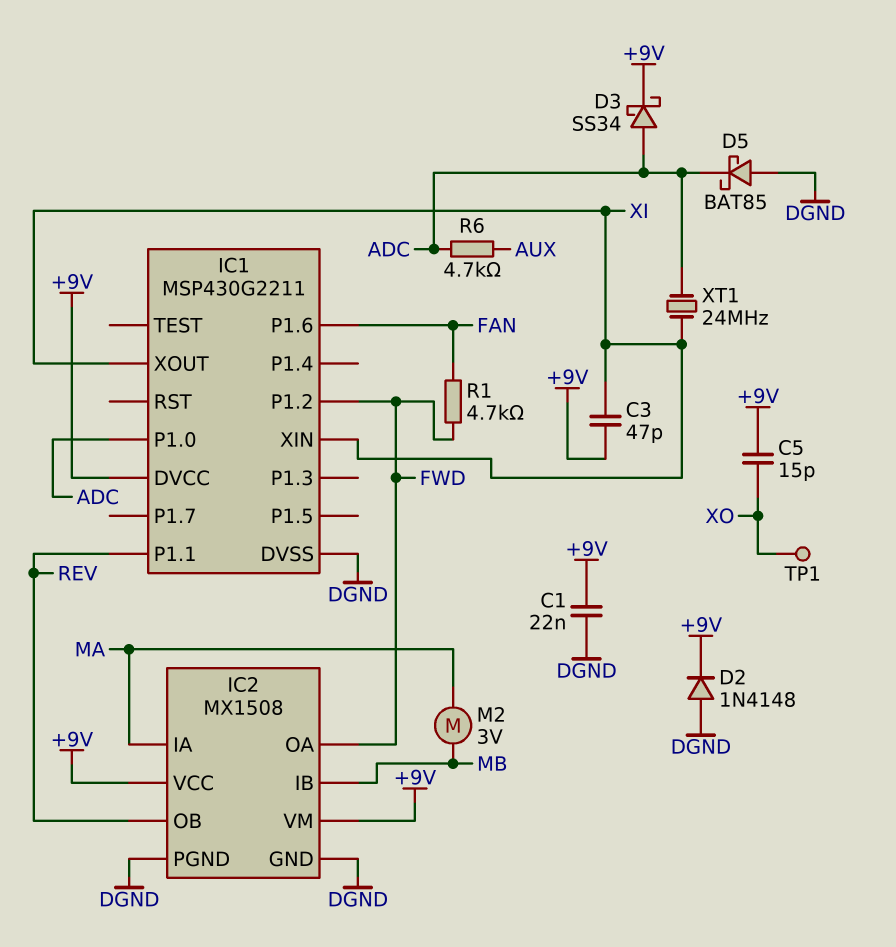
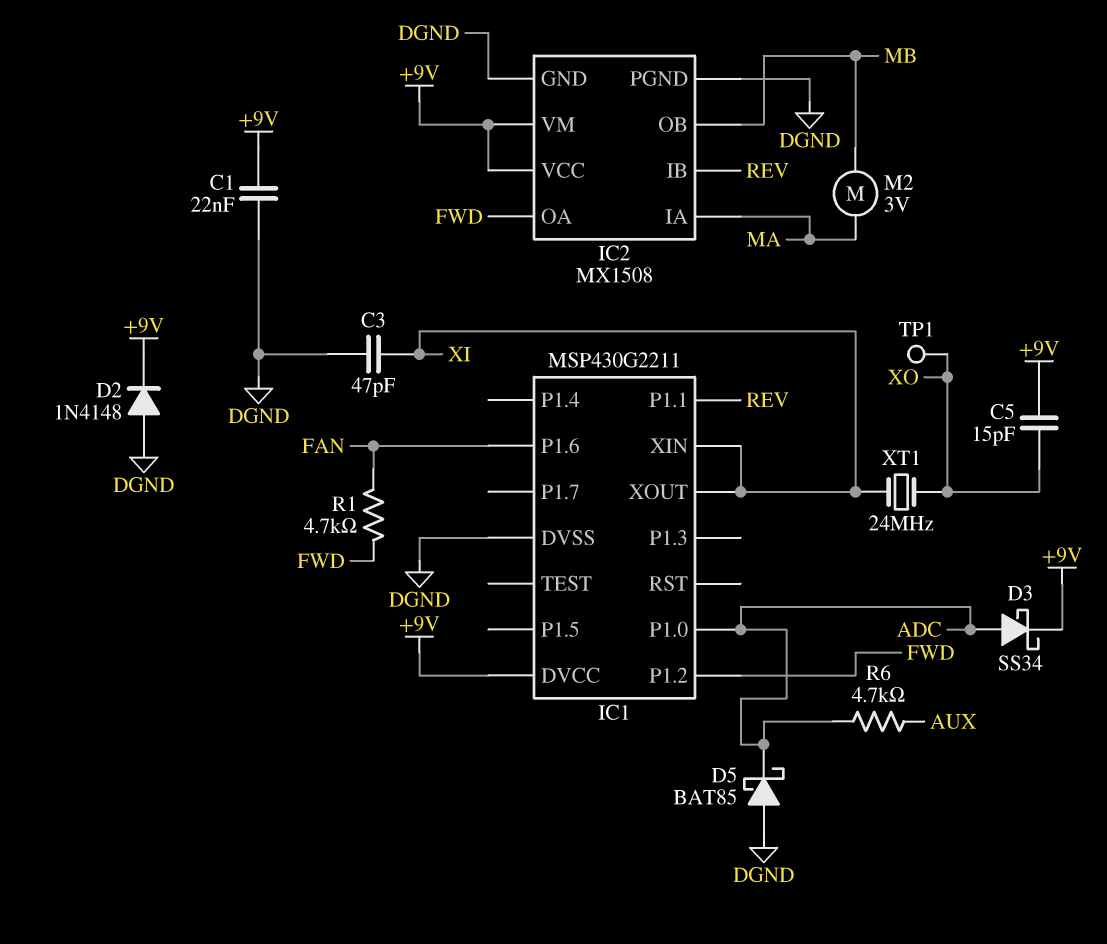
C3: 47pF (+9V, XI) -> 47pF (DGND, XI)
IC2 pin IB: MB -> REV
IC2 pin OB: REV -> MB
XT1: 24MHz (ADC, XI) -> 24MHz (XI, XO)

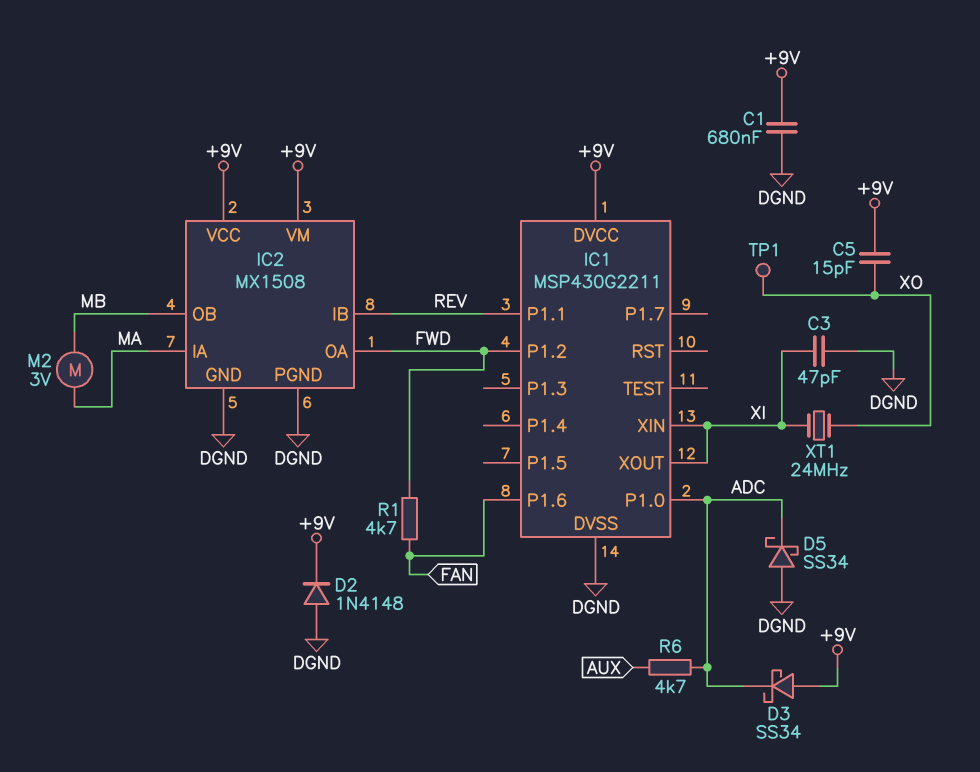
C1: 22nF (+9V, DGND) -> 680nF (+9V, DGND)
D3: schottky SS34 (A ADC, K +9V) -> schottky SS34 (A +9V, K ADC)
D5: schottky BAT85 (A DGND, K ADC) -> schottky SS34 (A DGND, K ADC)

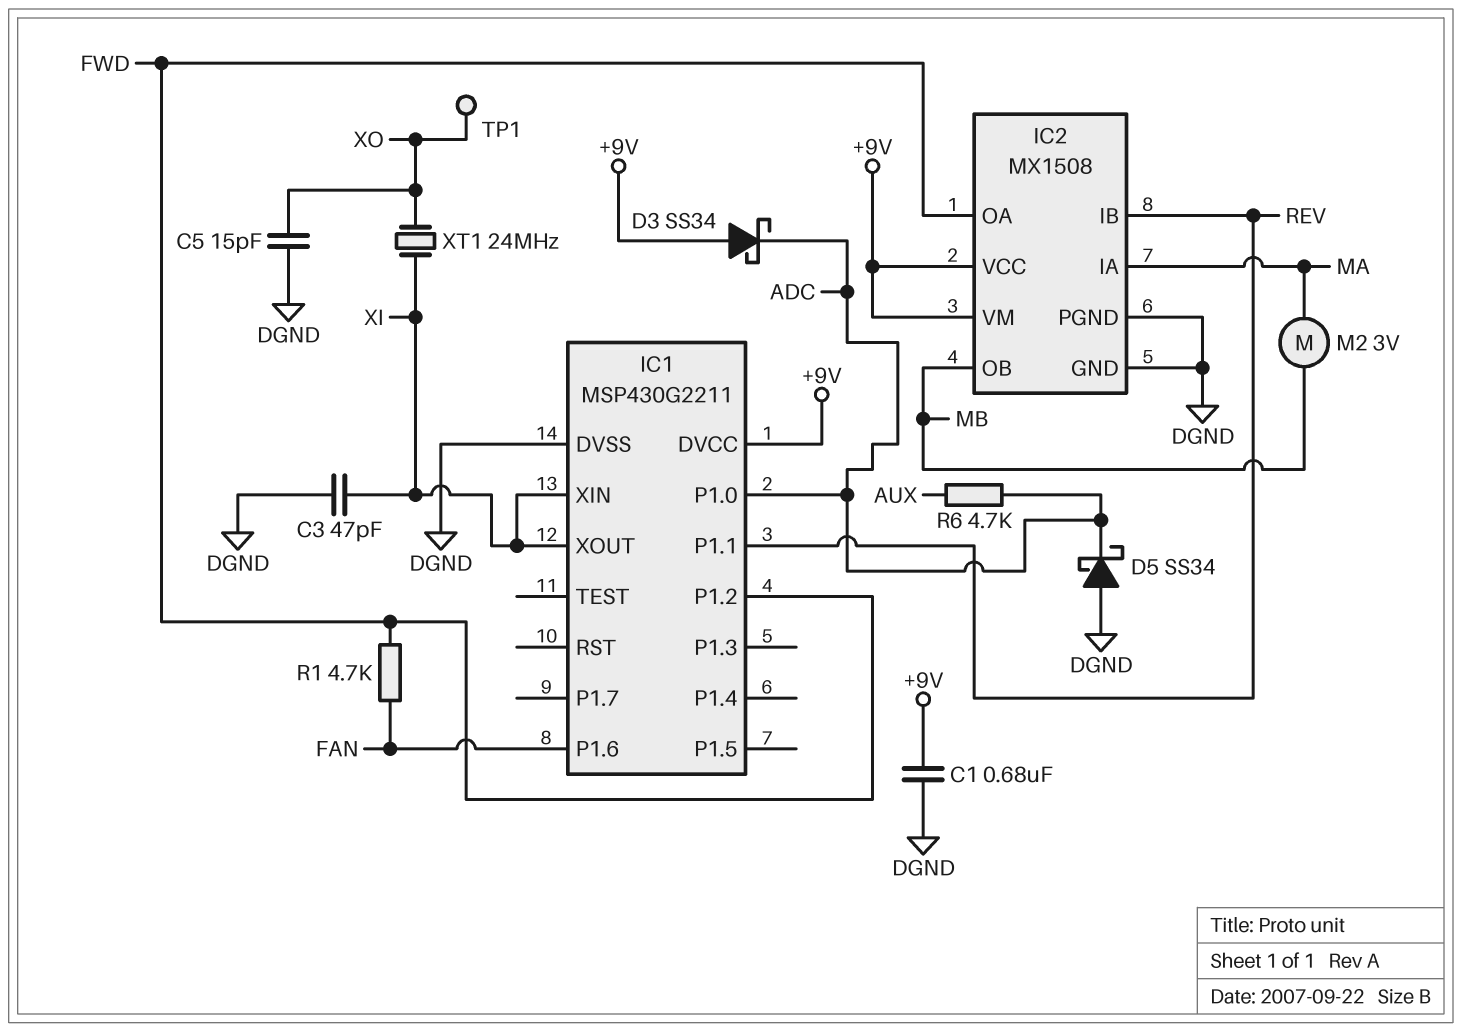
C5: 15pF (+9V, XO) -> 15pF (DGND, XO)
D2: diode 1N4148 (A DGND, K +9V) -> none

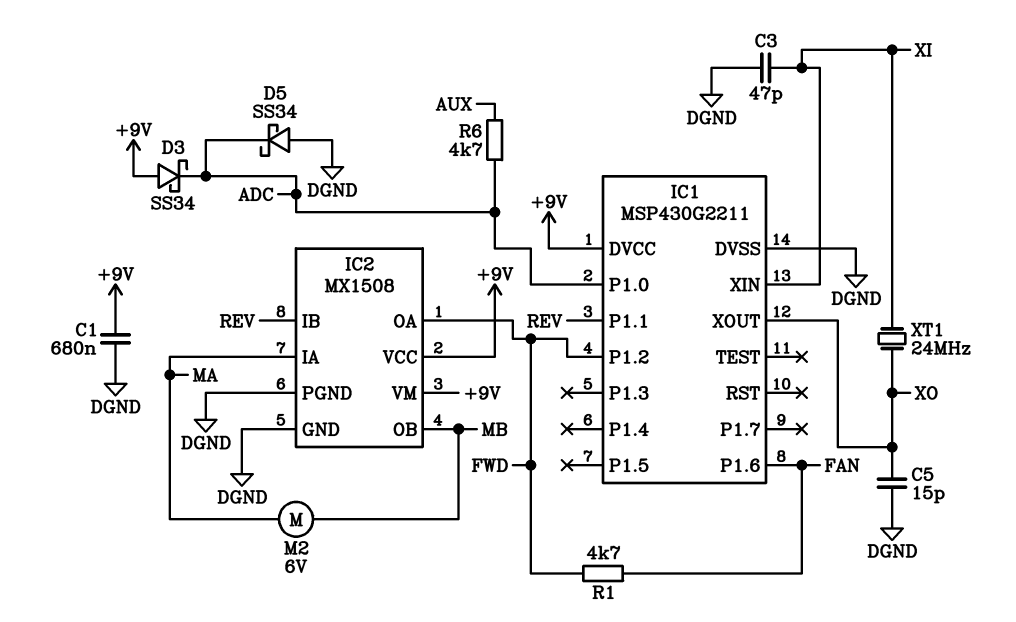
IC1 pin XOUT: XI -> XO
M2: motor 3V (MA, MB) -> motor 6V (MA, MB)
TP1: test point (XO) -> none

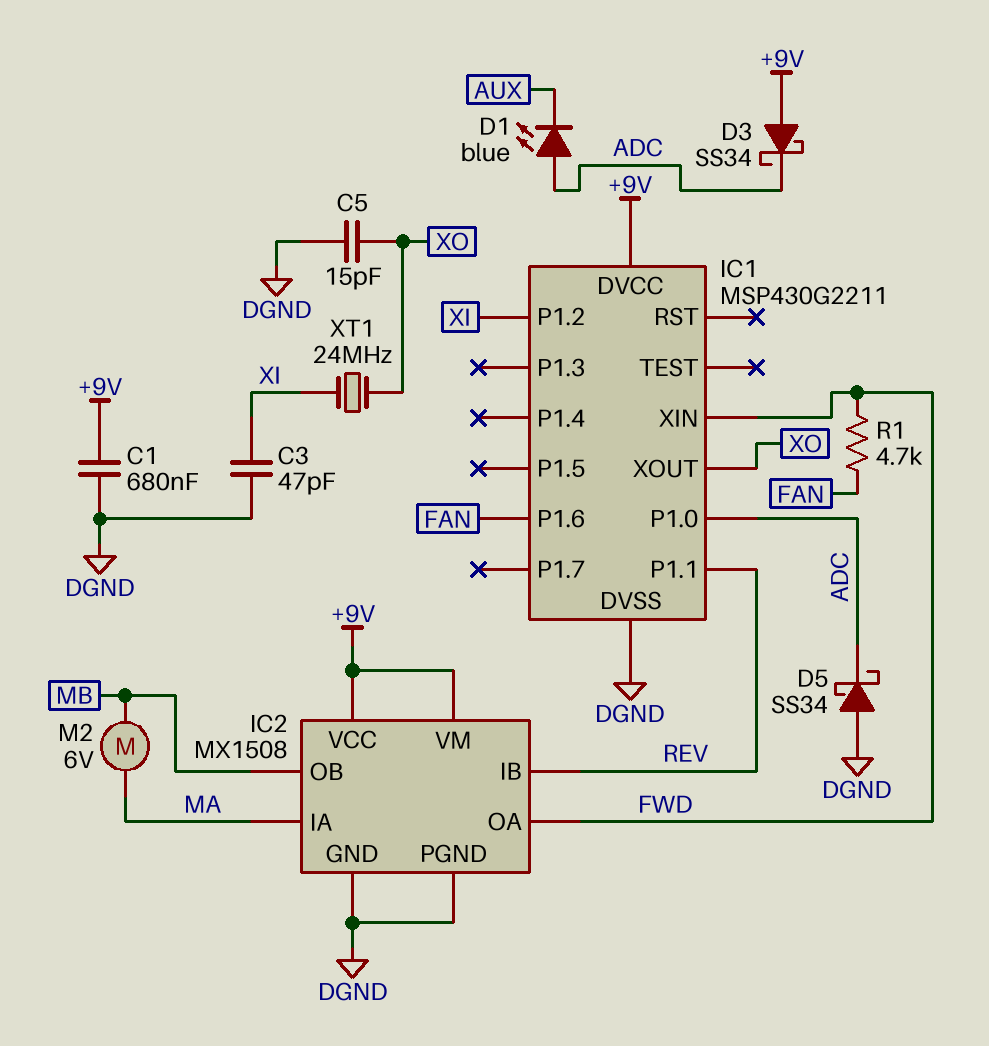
D1: none -> LED blue (A ADC, K AUX)
IC1 pin P1.2: FWD -> XI
IC1 pin XIN: XI -> FWD
R6: 4.7k (ADC, AUX) -> none

